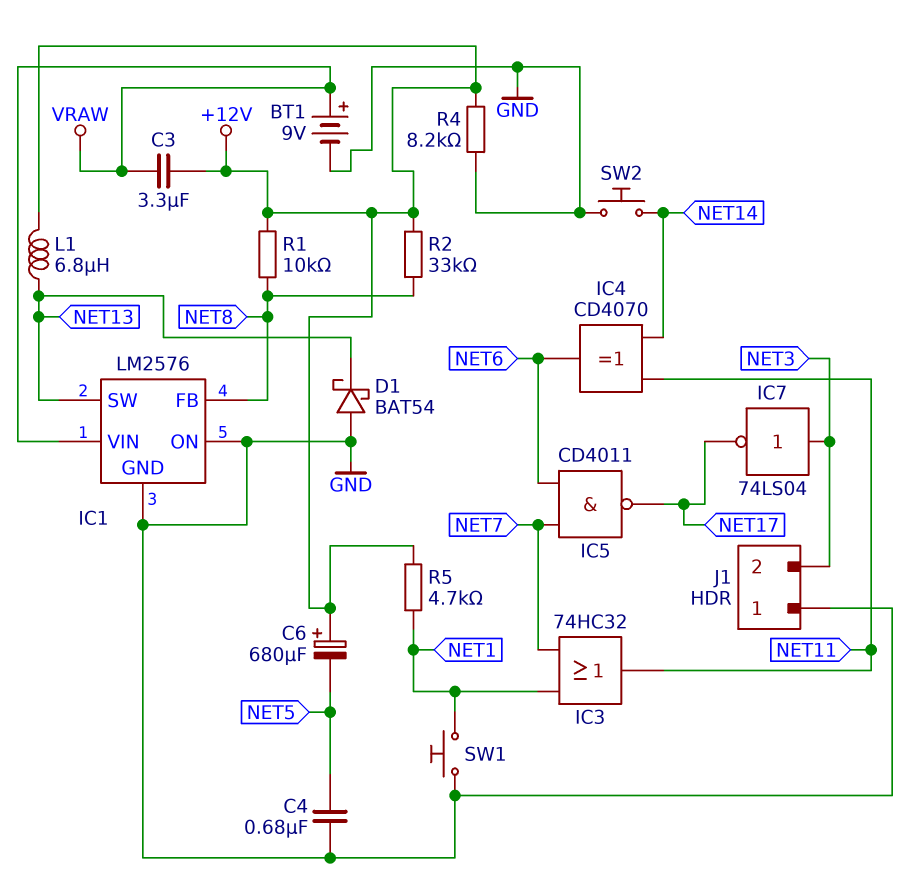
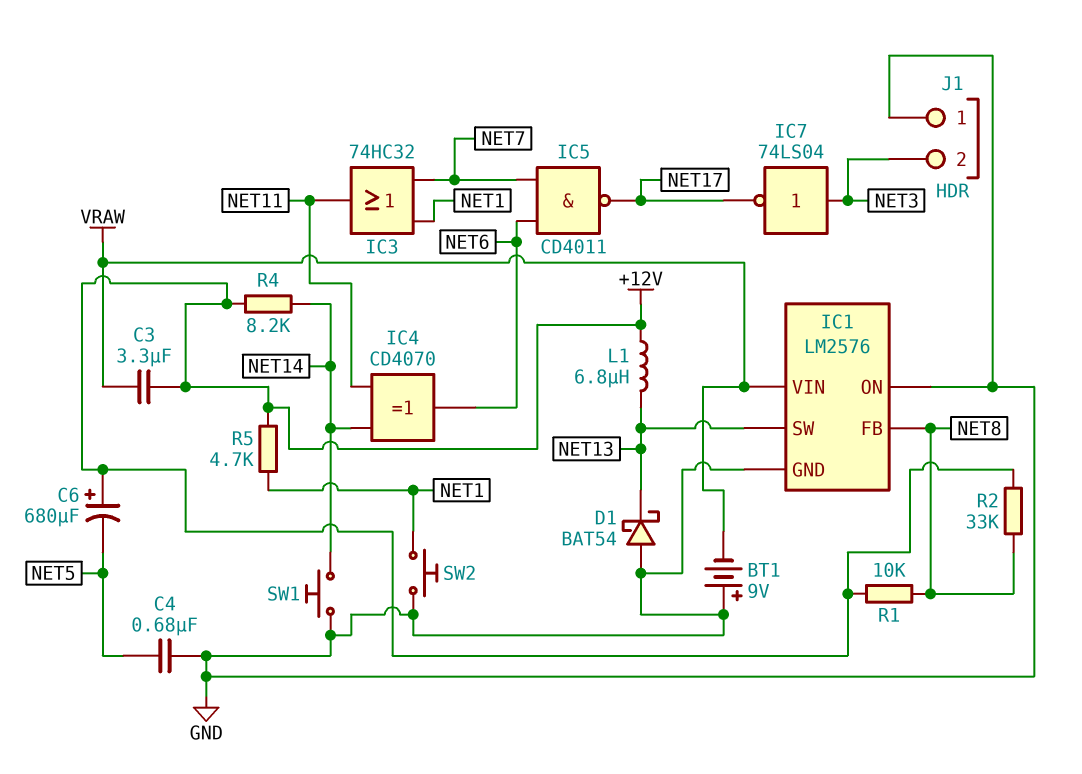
BT1: 9V (plus VRAW, minus GND) -> 9V (plus GND, minus VRAW)
R4: 8.2k (+12V, GND) -> 8.2k (+12V, NET14)
SW1: button (GND, NET1) -> button (GND, NET14)
SW2: button (GND, NET14) -> button (GND, NET1)

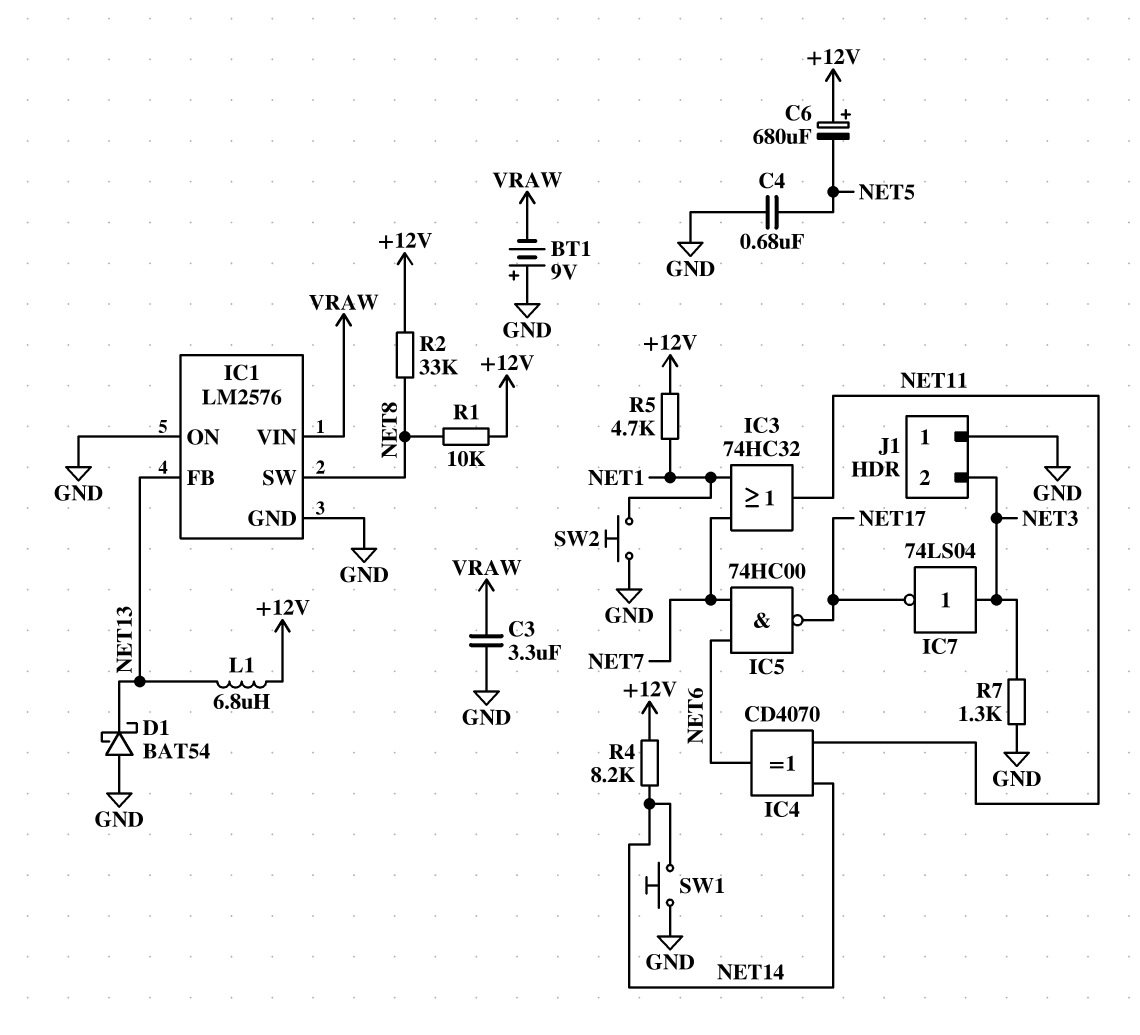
C3: 3.3uF (+12V, VRAW) -> 3.3uF (GND, VRAW)
IC1 pin FB: NET8 -> NET13
IC1 pin SW: NET13 -> NET8
IC5: NAND CD4011 (in NET6, in NET7, out NET17) -> NAND 74HC00 (in NET6, in NET7, out NET17)
R7: none -> 1.3k (GND, NET3)

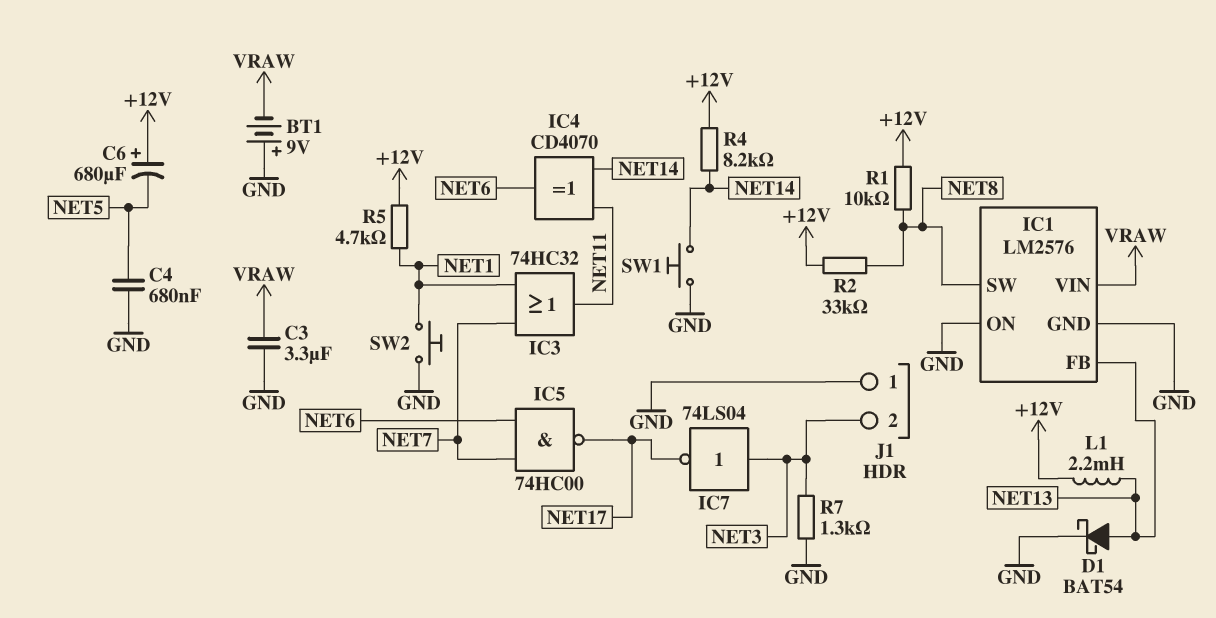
D1: schottky BAT54 (A GND, K NET13) -> schottky BAT54 (A NET13, K GND)
L1: 6.8uH (+12V, NET13) -> 2.2mH (+12V, NET13)

